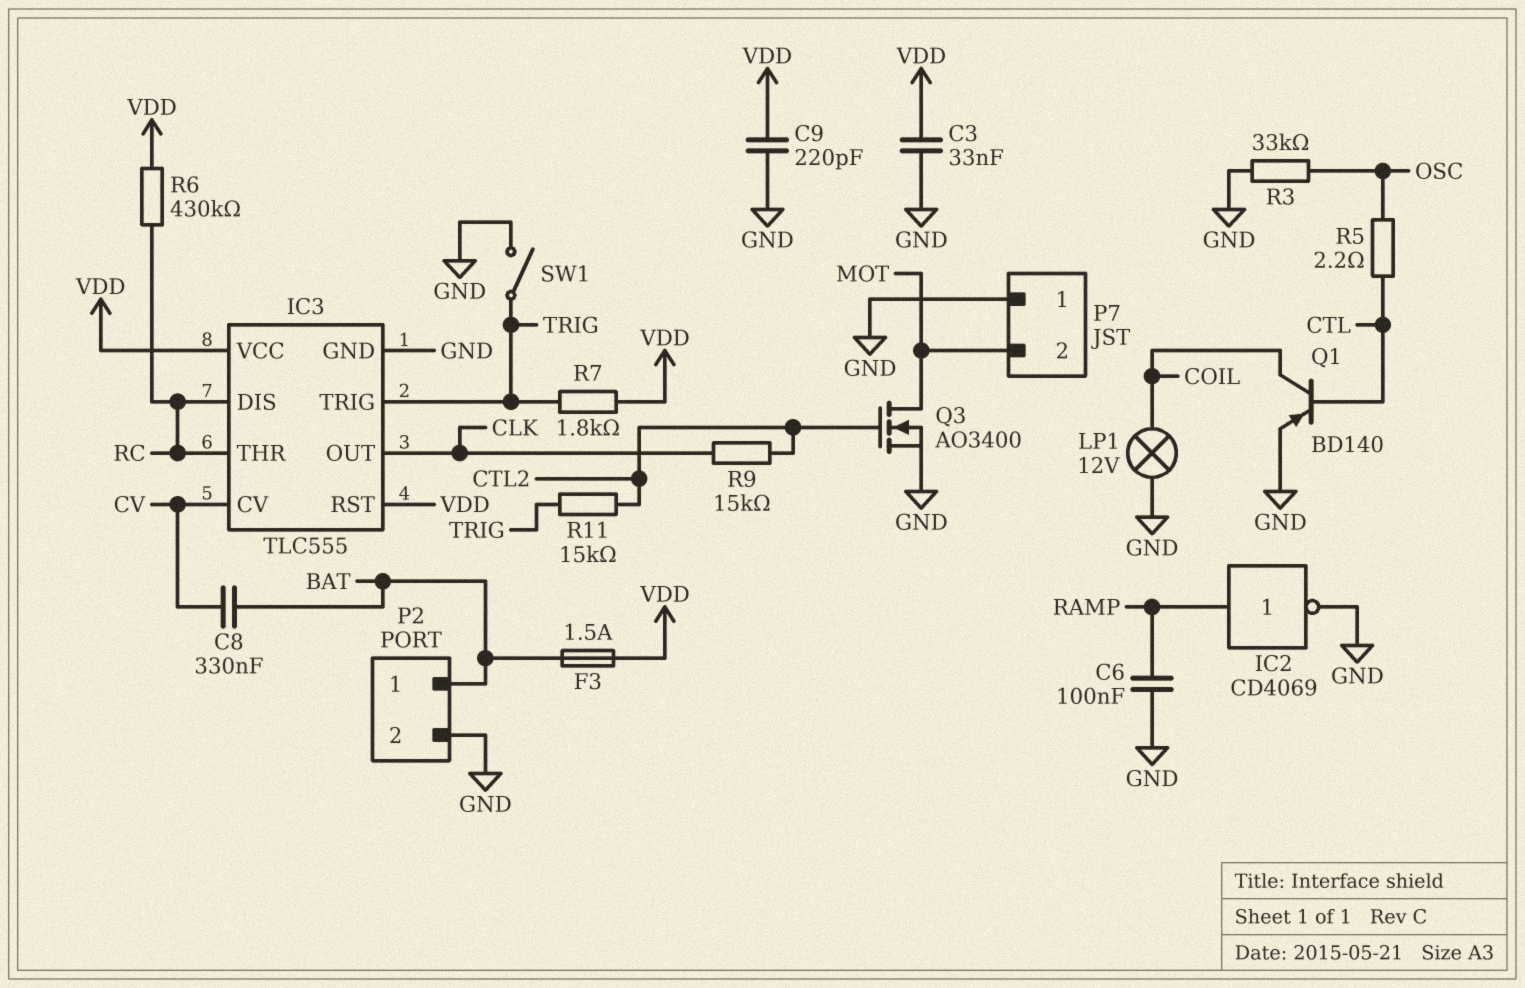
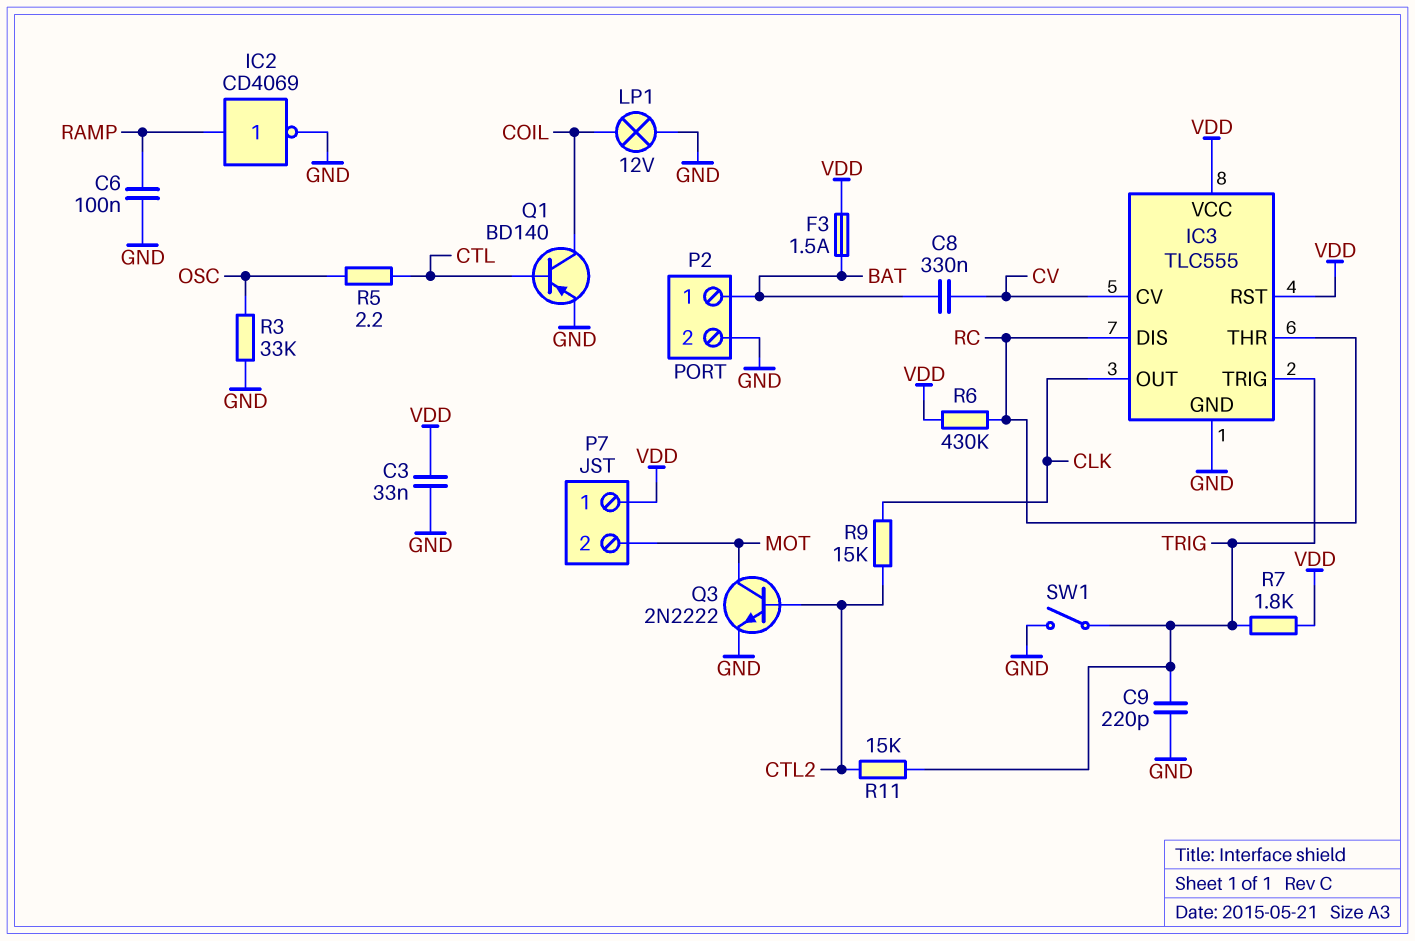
C9: 220pF (GND, VDD) -> 220pF (GND, TRIG)
P7 pin 1: GND -> VDD
Q3: NMOS AO3400 (G CTL2, D MOT, S GND) -> NPN 2N2222 (B CTL2, C MOT, E GND)

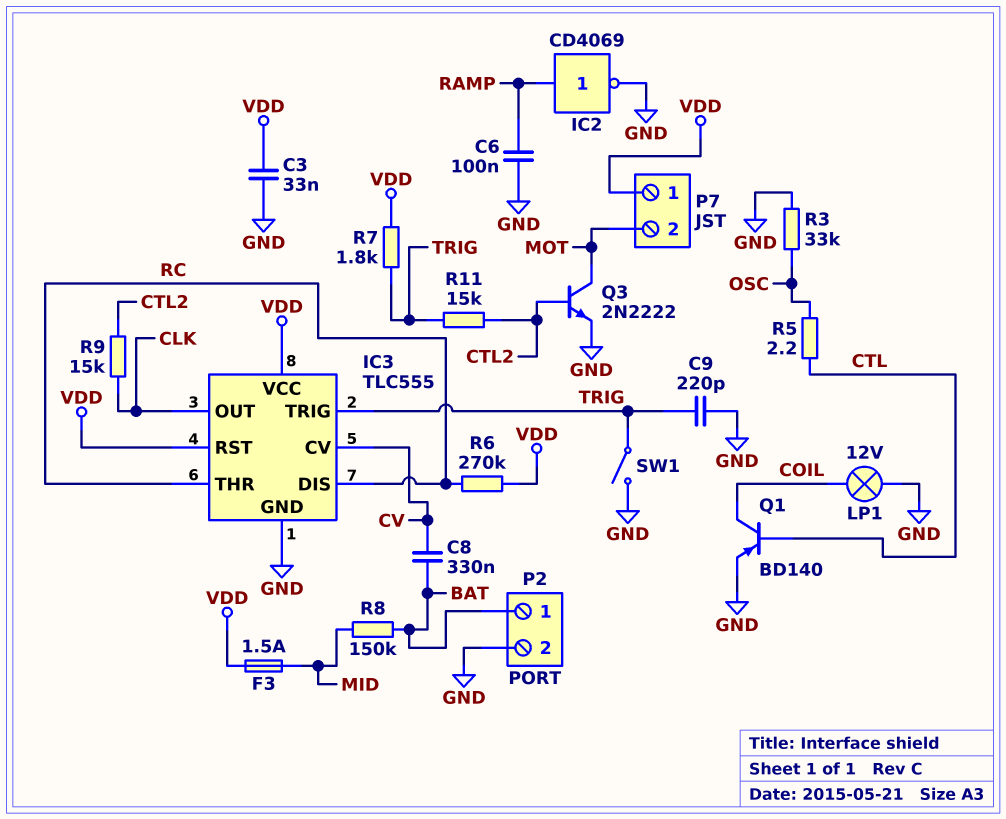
F3: 1.5A (BAT, VDD) -> 1.5A (MID, VDD)
R6: 430k (RC, VDD) -> 270k (RC, VDD)
R8: none -> 150k (BAT, MID)

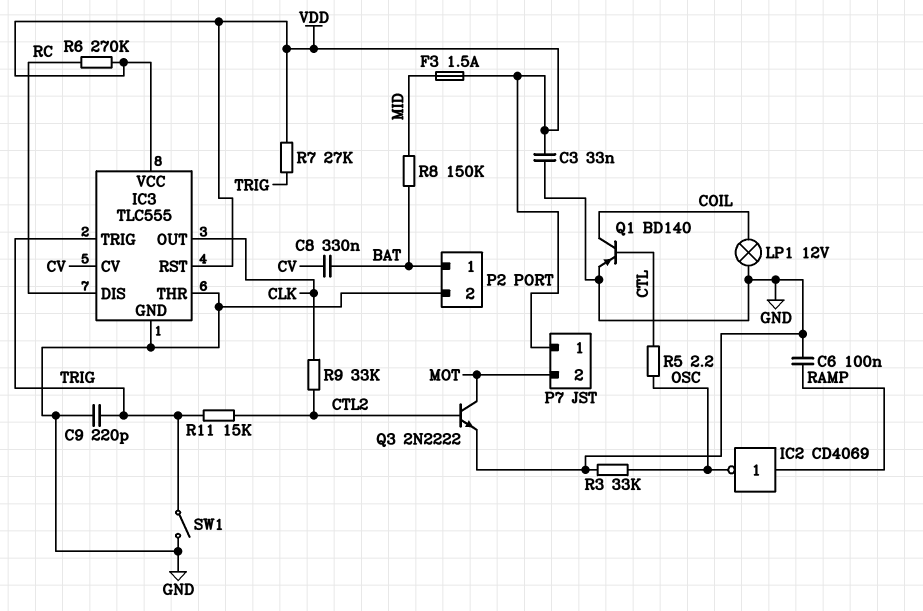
IC2: NOT CD4069 (in RAMP, out GND) -> NOT CD4069 (in RAMP, out OSC)
IC3 pin THR: RC -> GND
R7: 1.8k (TRIG, VDD) -> 27k (TRIG, VDD)
R9: 15k (CLK, CTL2) -> 33k (CLK, CTL2)

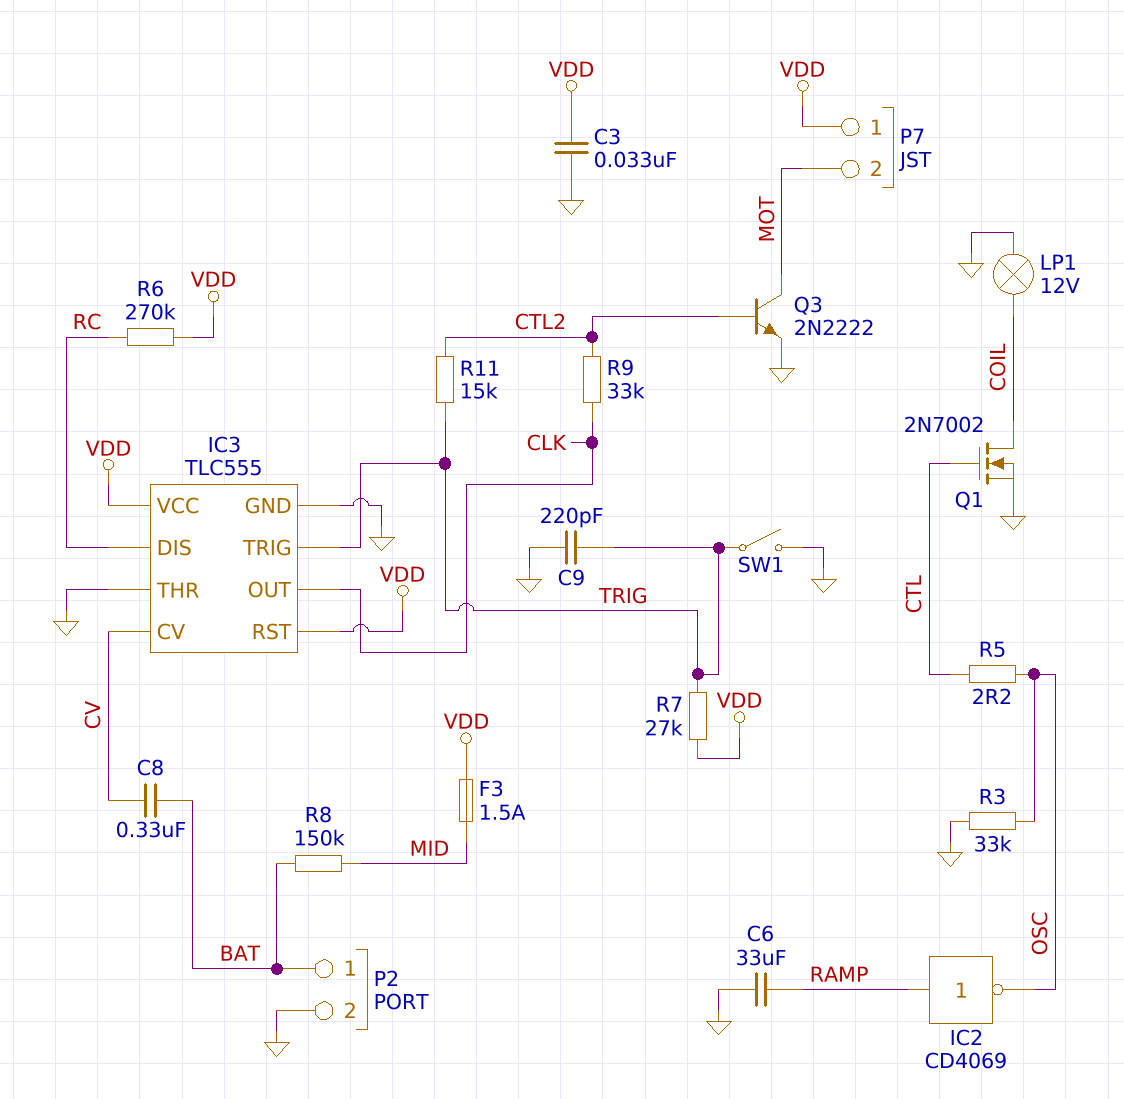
C6: 100nF (GND, RAMP) -> 33uF (GND, RAMP)
Q1: PNP BD140 (B CTL, C COIL, E GND) -> NMOS 2N7002 (G CTL, D COIL, S GND)

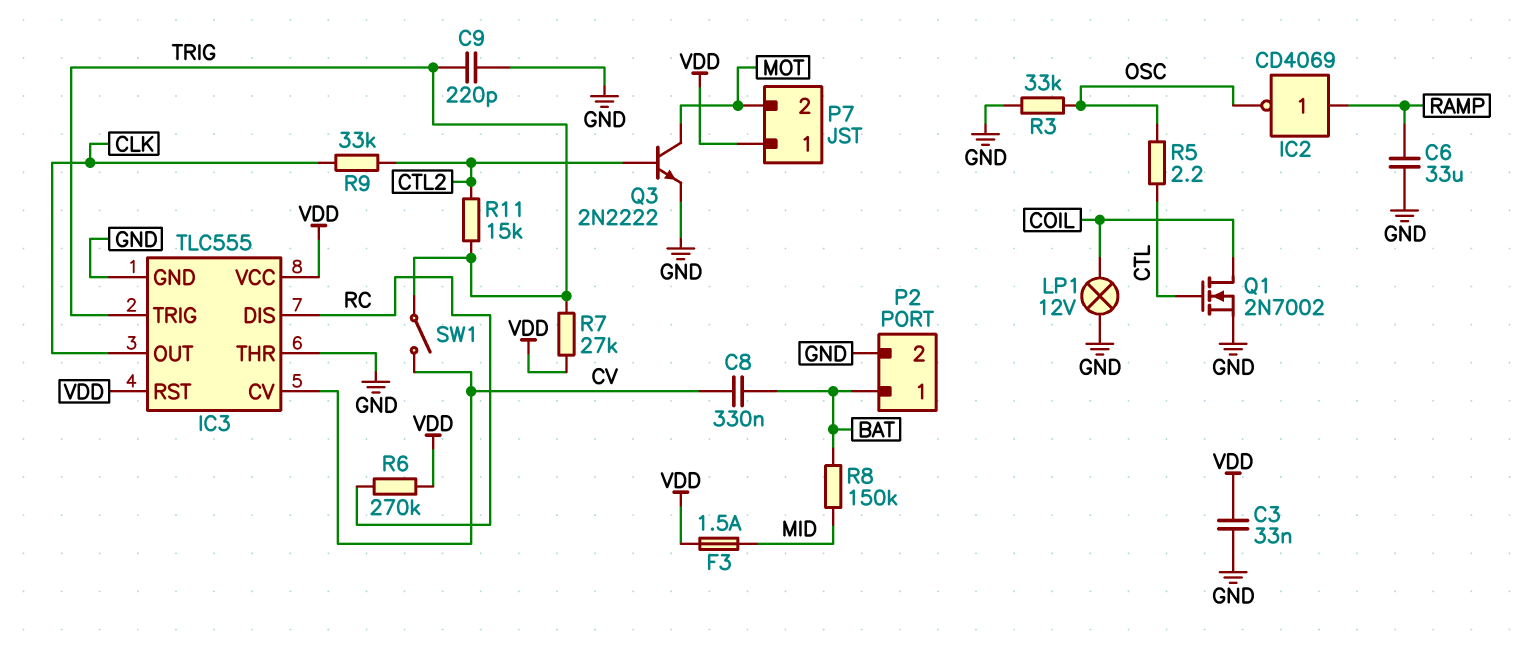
SW1: switch (GND, TRIG) -> switch (CV, TRIG)

